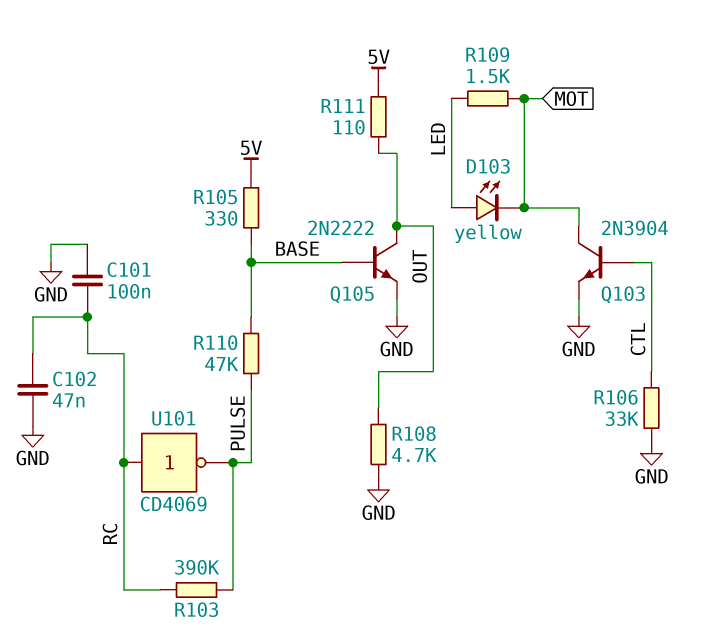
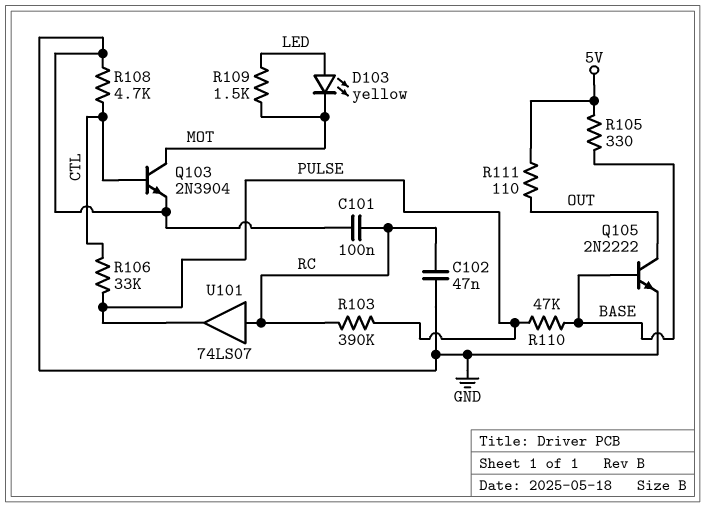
R106: 33k (CTL, GND) -> 33k (CTL, PULSE)
R108: 4.7k (GND, OUT) -> 4.7k (CTL, GND)
U101: NOT CD4069 (in RC, out PULSE) -> buffer 74LS07 (in RC, out PULSE)

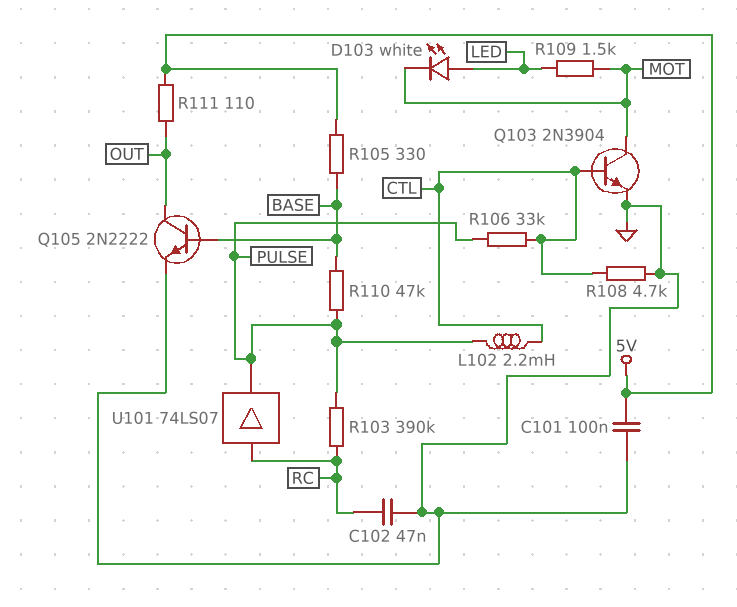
C101: 100nF (GND, RC) -> 100nF (5V, GND)
D103: LED yellow (A LED, K MOT) -> LED white (A LED, K MOT)
L102: none -> 2.2mH (CTL, PULSE)

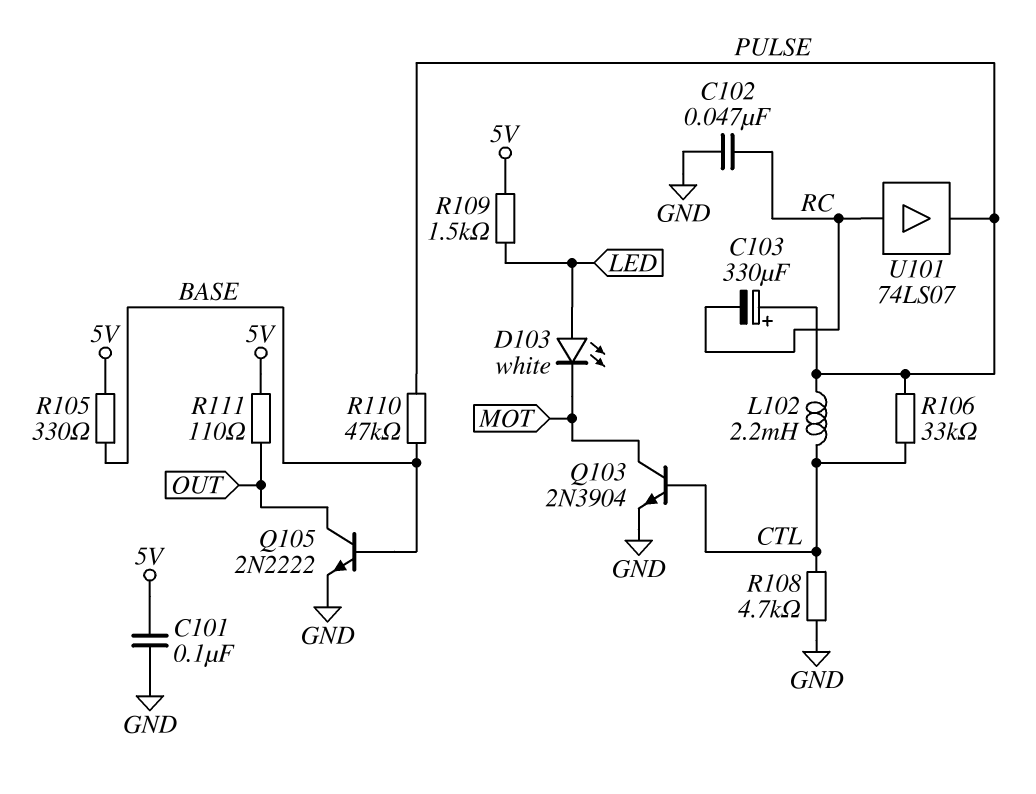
C103: none -> 330uF (plus PULSE, minus RC)
R103: 390k (PULSE, RC) -> none
R109: 1.5k (LED, MOT) -> 1.5k (5V, LED)

